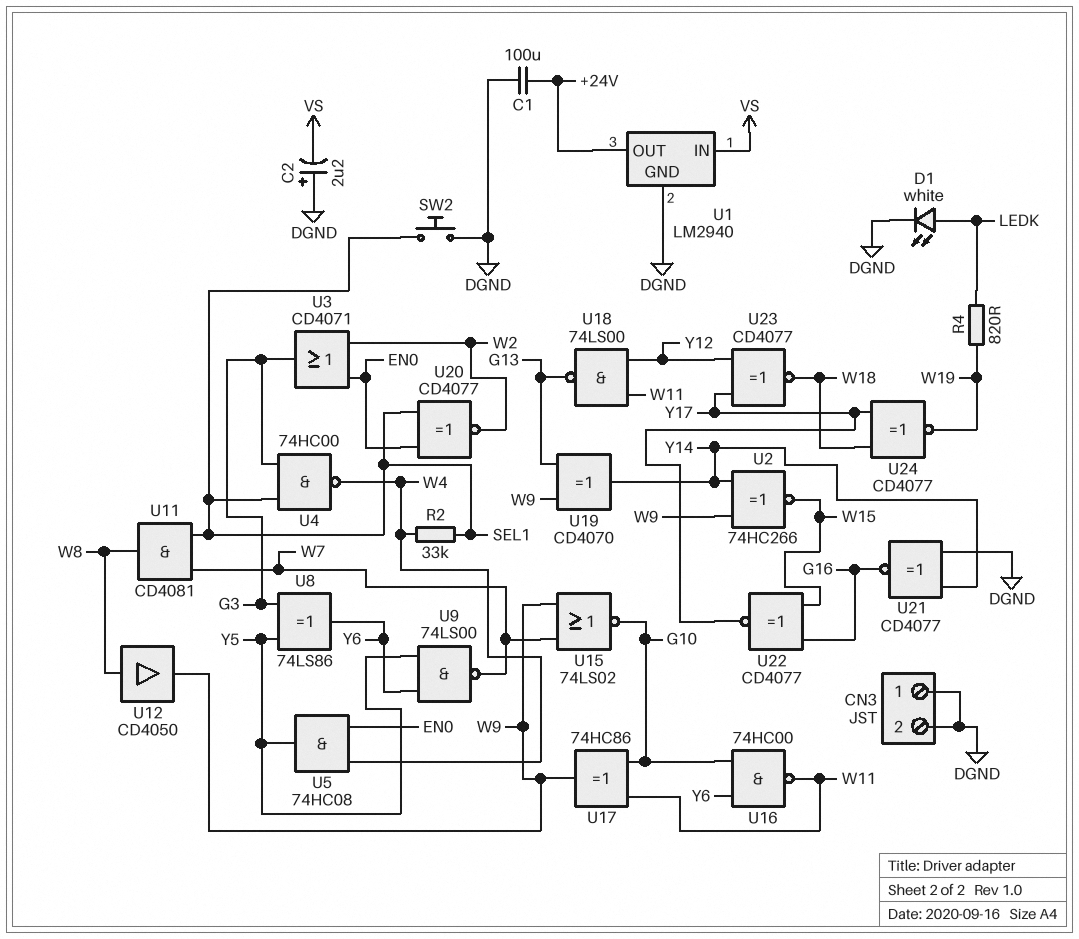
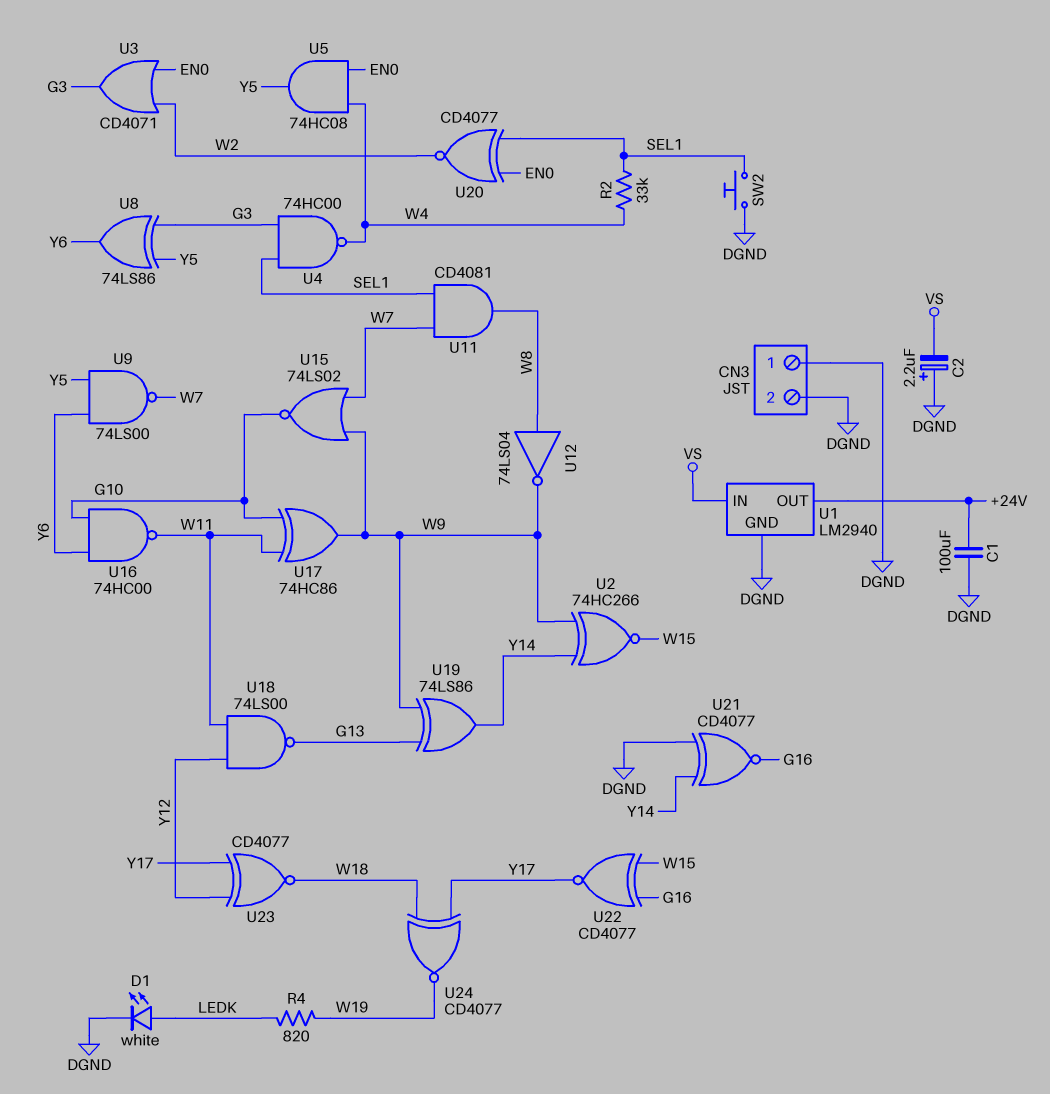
U12: buffer CD4050 (in W8, out W9) -> NOT 74LS04 (in W8, out W9)
U19: XOR CD4070 (in G13, in W9, out Y14) -> XOR 74LS86 (in G13, in W9, out Y14)

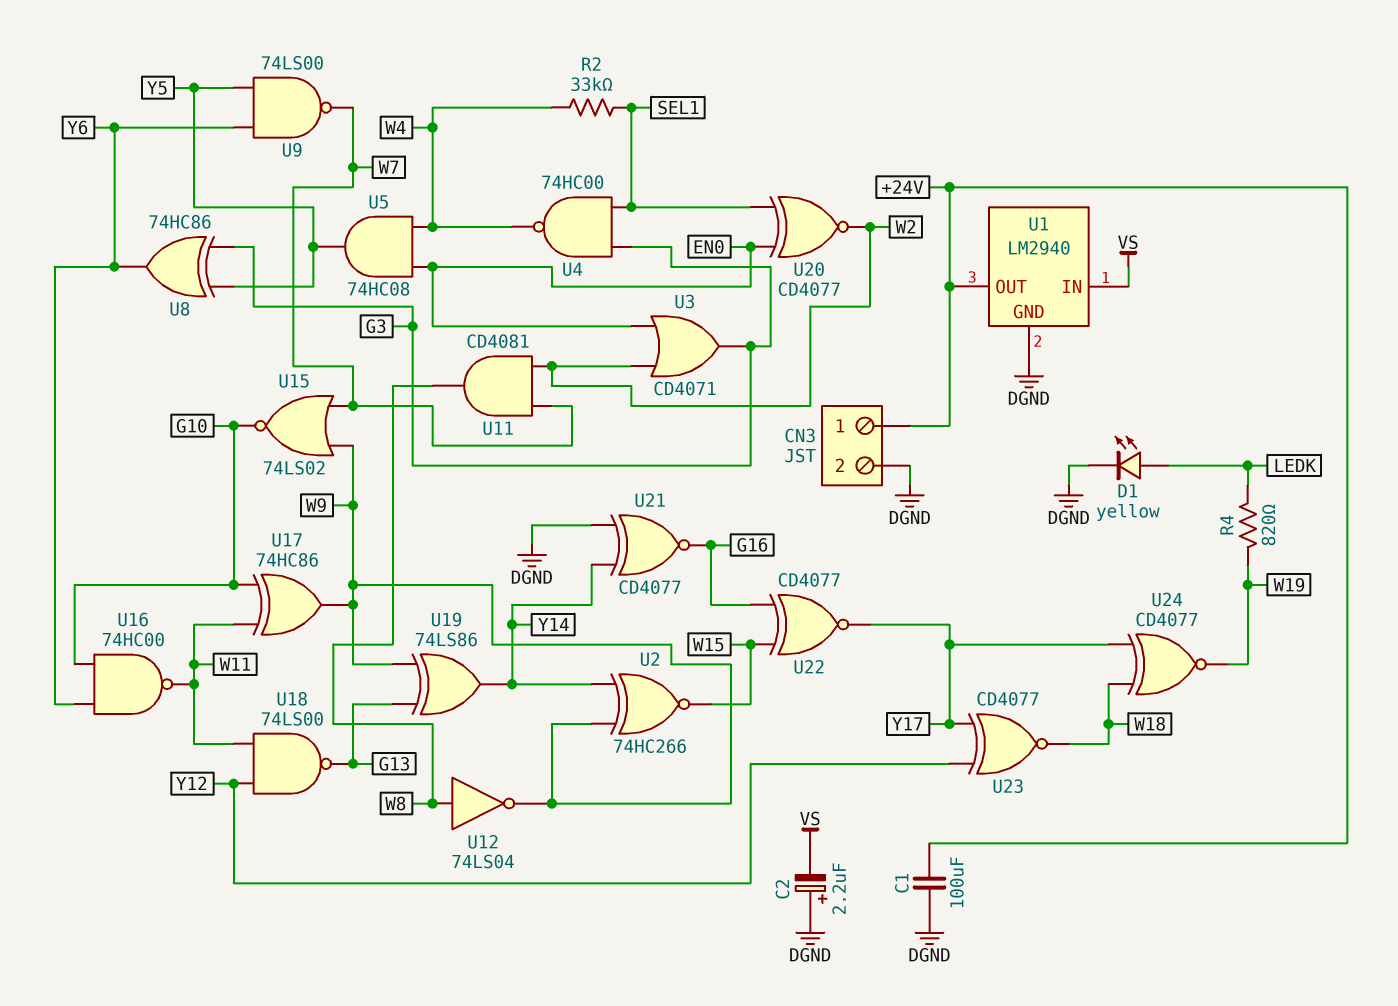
CN3 pin 1: DGND -> +24V
D1: LED white (A LEDK, K DGND) -> LED yellow (A LEDK, K DGND)
SW2: button (DGND, SEL1) -> none
U8: XOR 74LS86 (in G3, in Y5, out Y6) -> XOR 74HC86 (in G3, in Y5, out Y6)
U11: AND CD4081 (in SEL1, in W7, out W8) -> AND CD4081 (in W2, in W7, out W8)

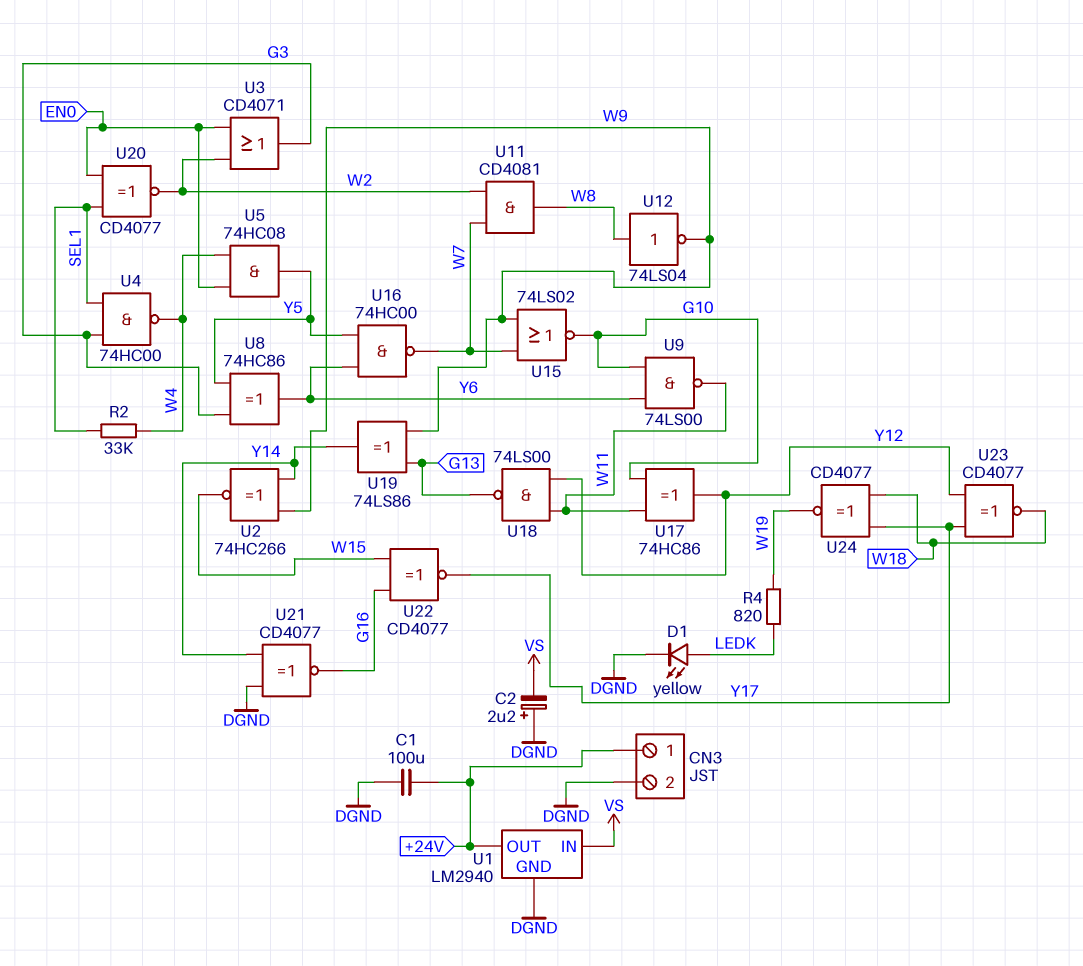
U9: NAND 74LS00 (in Y5, in Y6, out W7) -> NAND 74LS00 (in G10, in Y6, out W11)
U16: NAND 74HC00 (in G10, in Y6, out W11) -> NAND 74HC00 (in Y5, in Y6, out W7)
U17: XOR 74HC86 (in G10, in W11, out W9) -> XOR 74HC86 (in G10, in W11, out Y12)

